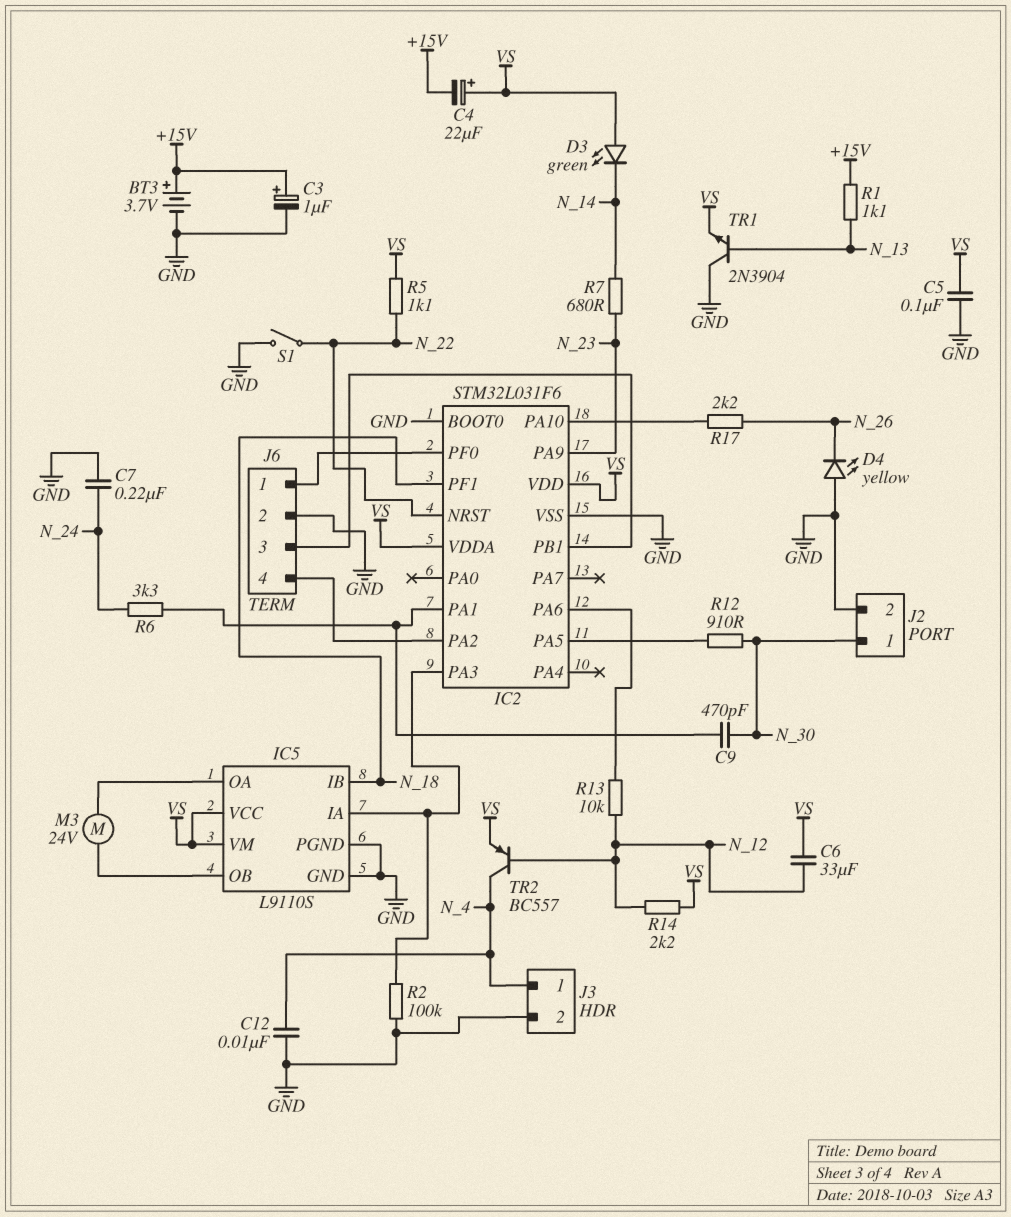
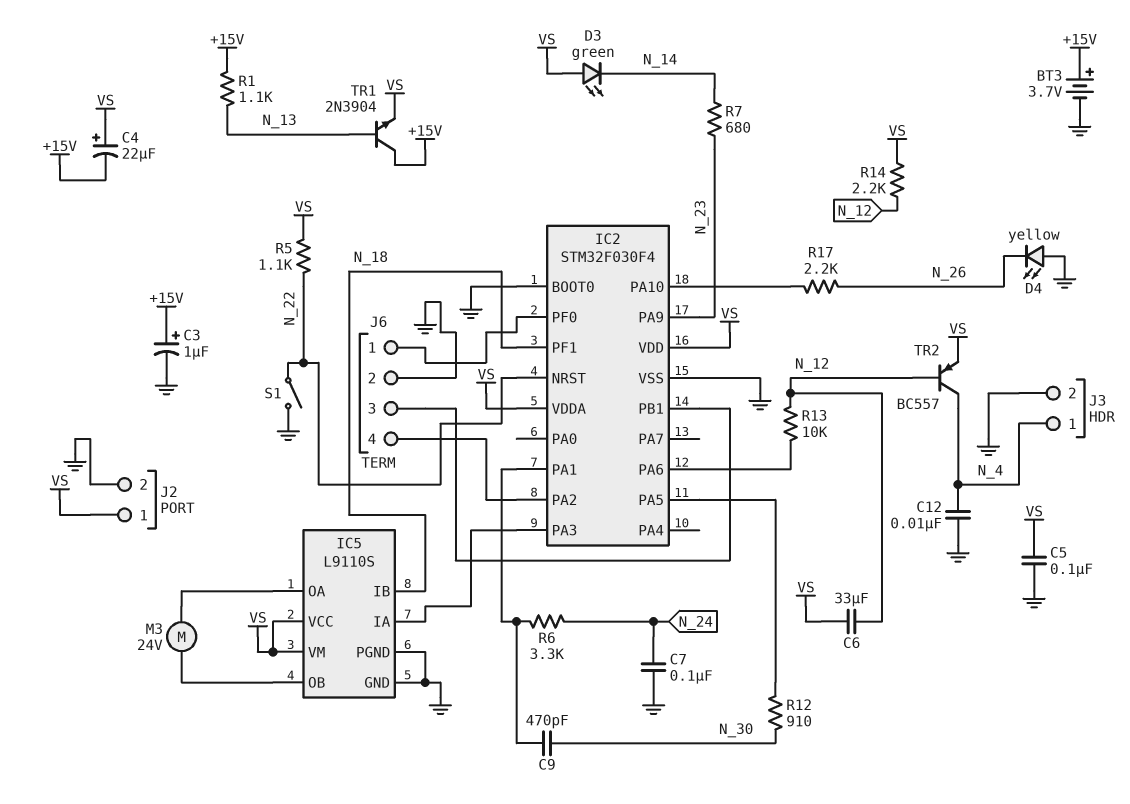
C7: 220nF (GND, N_24) -> 100nF (GND, N_24)
IC2: STM32L031F6 -> STM32F030F4
J2 pin 1: N_30 -> VS
R2: 100k (GND, IC2/PA3) -> none
TR1: NPN 2N3904 (B N_13, C GND, E VS) -> NPN 2N3904 (B N_13, C +15V, E VS)

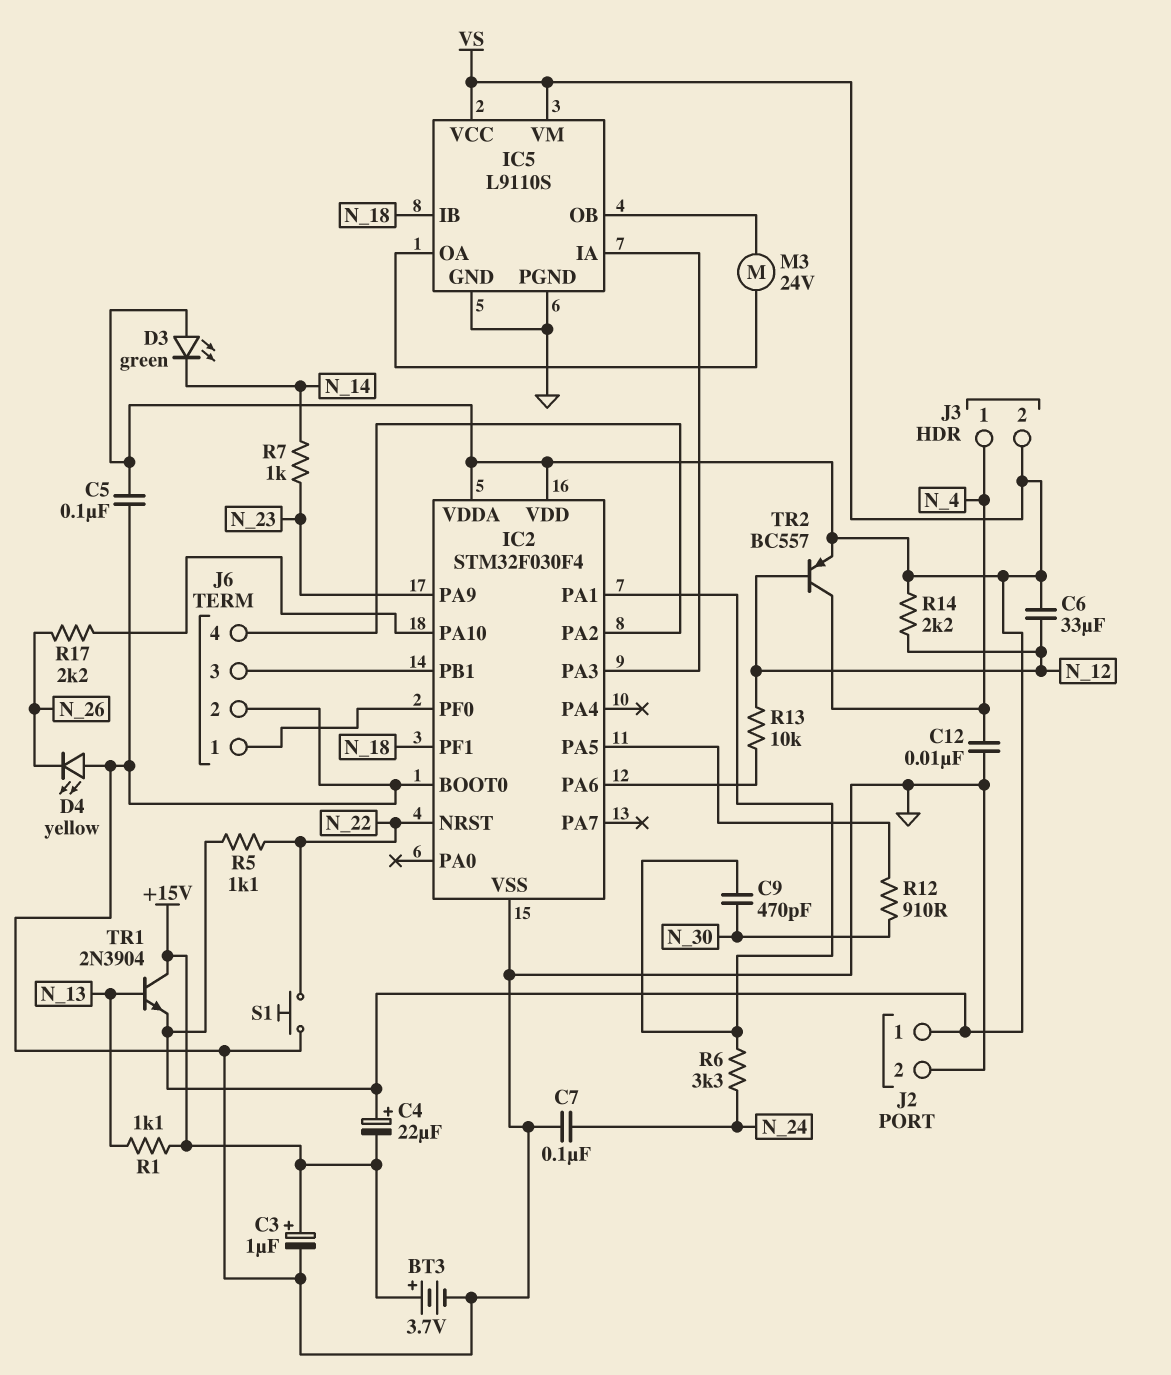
J3 pin 2: GND -> VS
R7: 680 (N_14, N_23) -> 1k (N_14, N_23)
S1: switch (GND, N_22) -> button (GND, N_22)

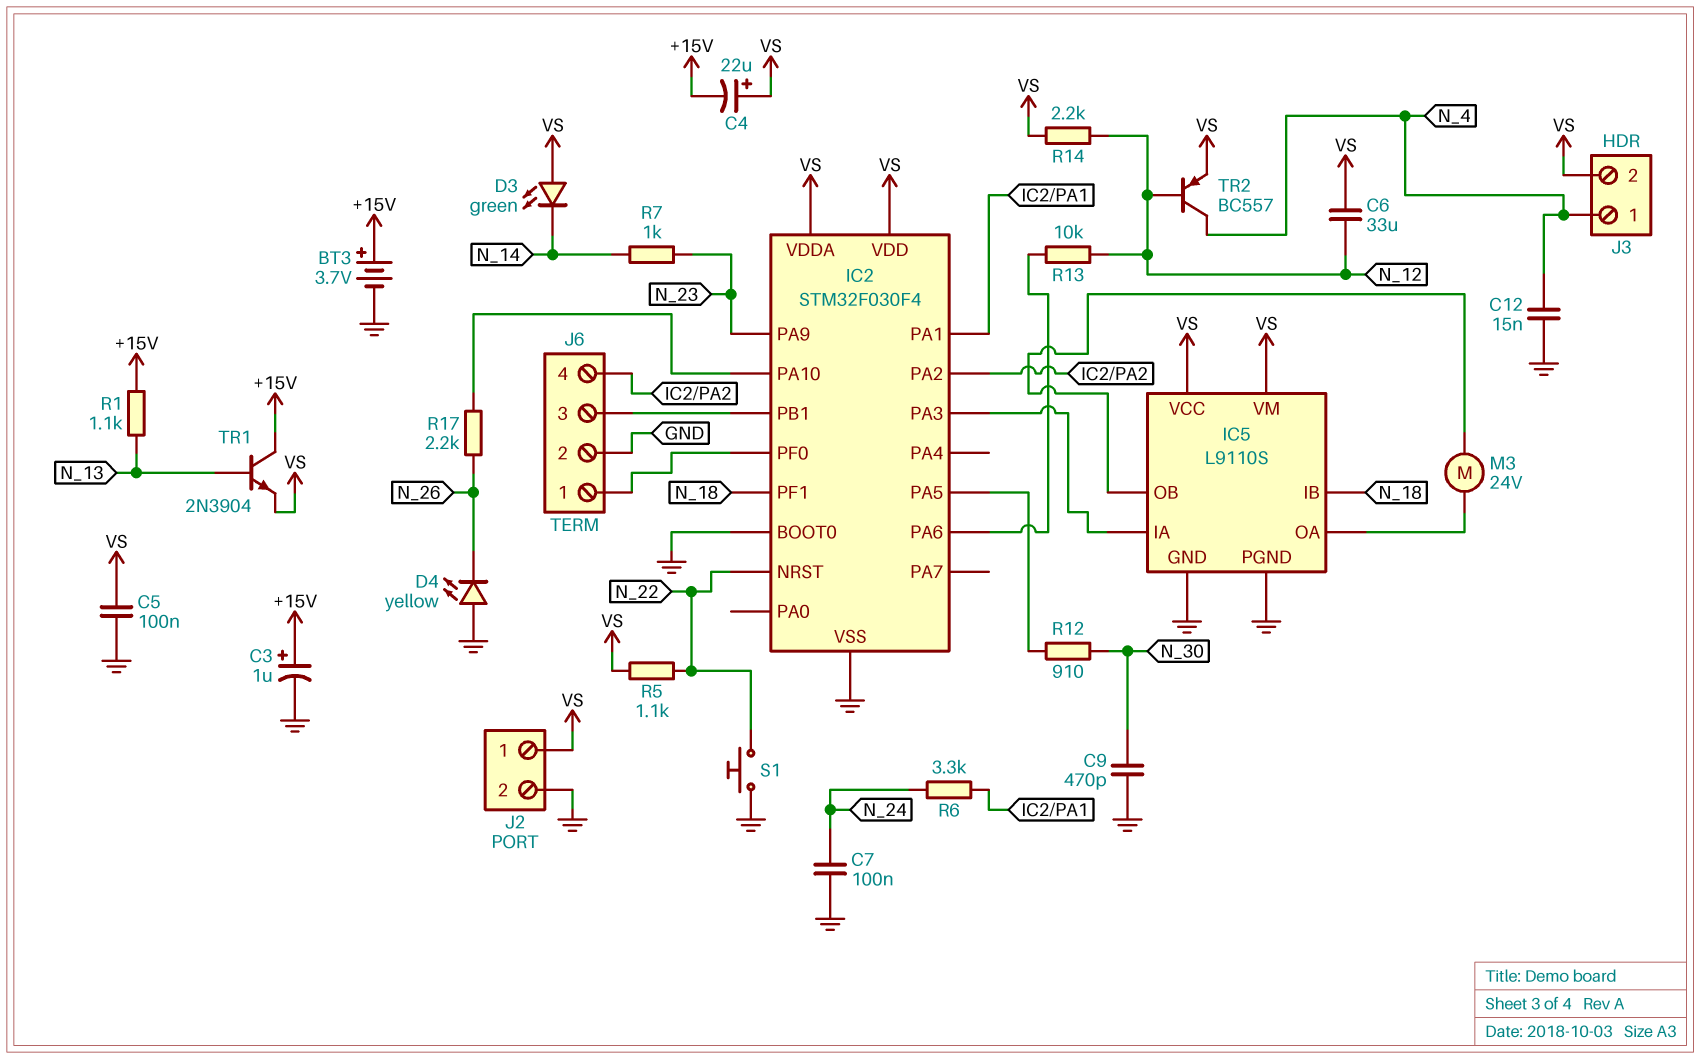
C9: 470pF (IC2/PA1, N_30) -> 470pF (GND, N_30)
C12: 10nF (GND, N_4) -> 15nF (GND, N_4)

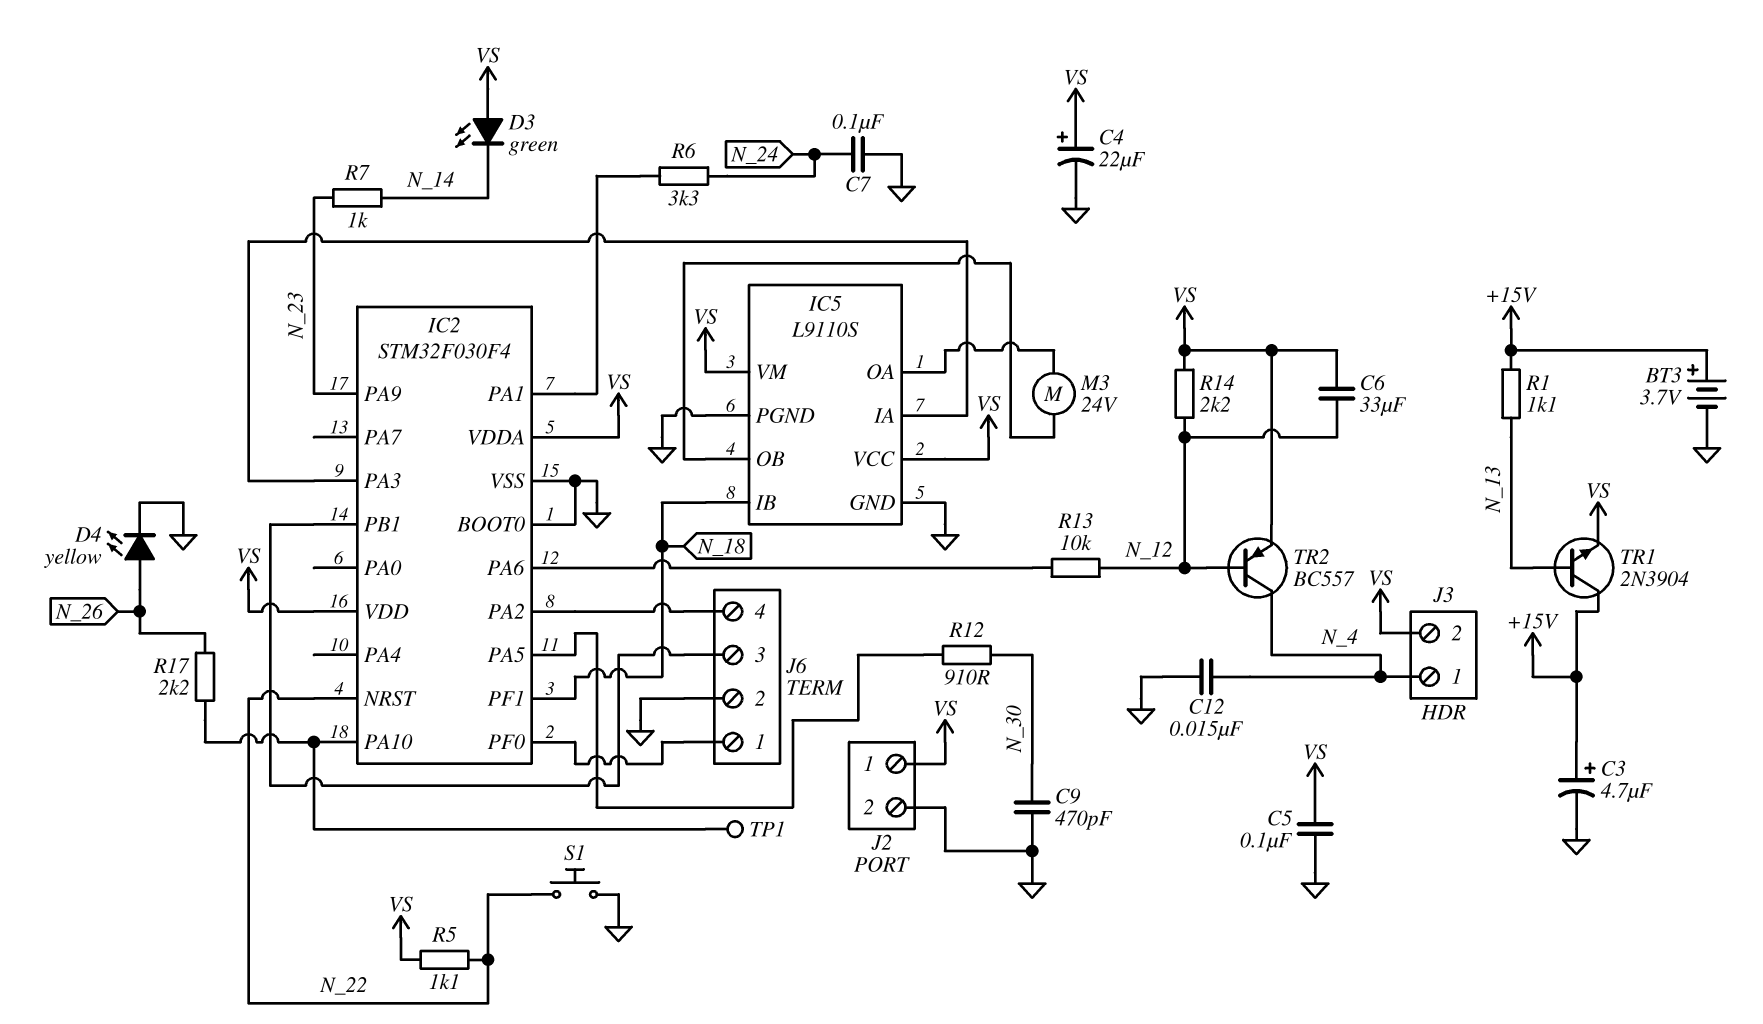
C3: 1uF (plus +15V, minus GND) -> 4.7uF (plus +15V, minus GND)
C4: 22uF (plus VS, minus +15V) -> 22uF (plus VS, minus GND)
D4: LED yellow (A GND, K N_26) -> LED yellow (A N_26, K GND)
TP1: none -> test point (IC2/PA10)

